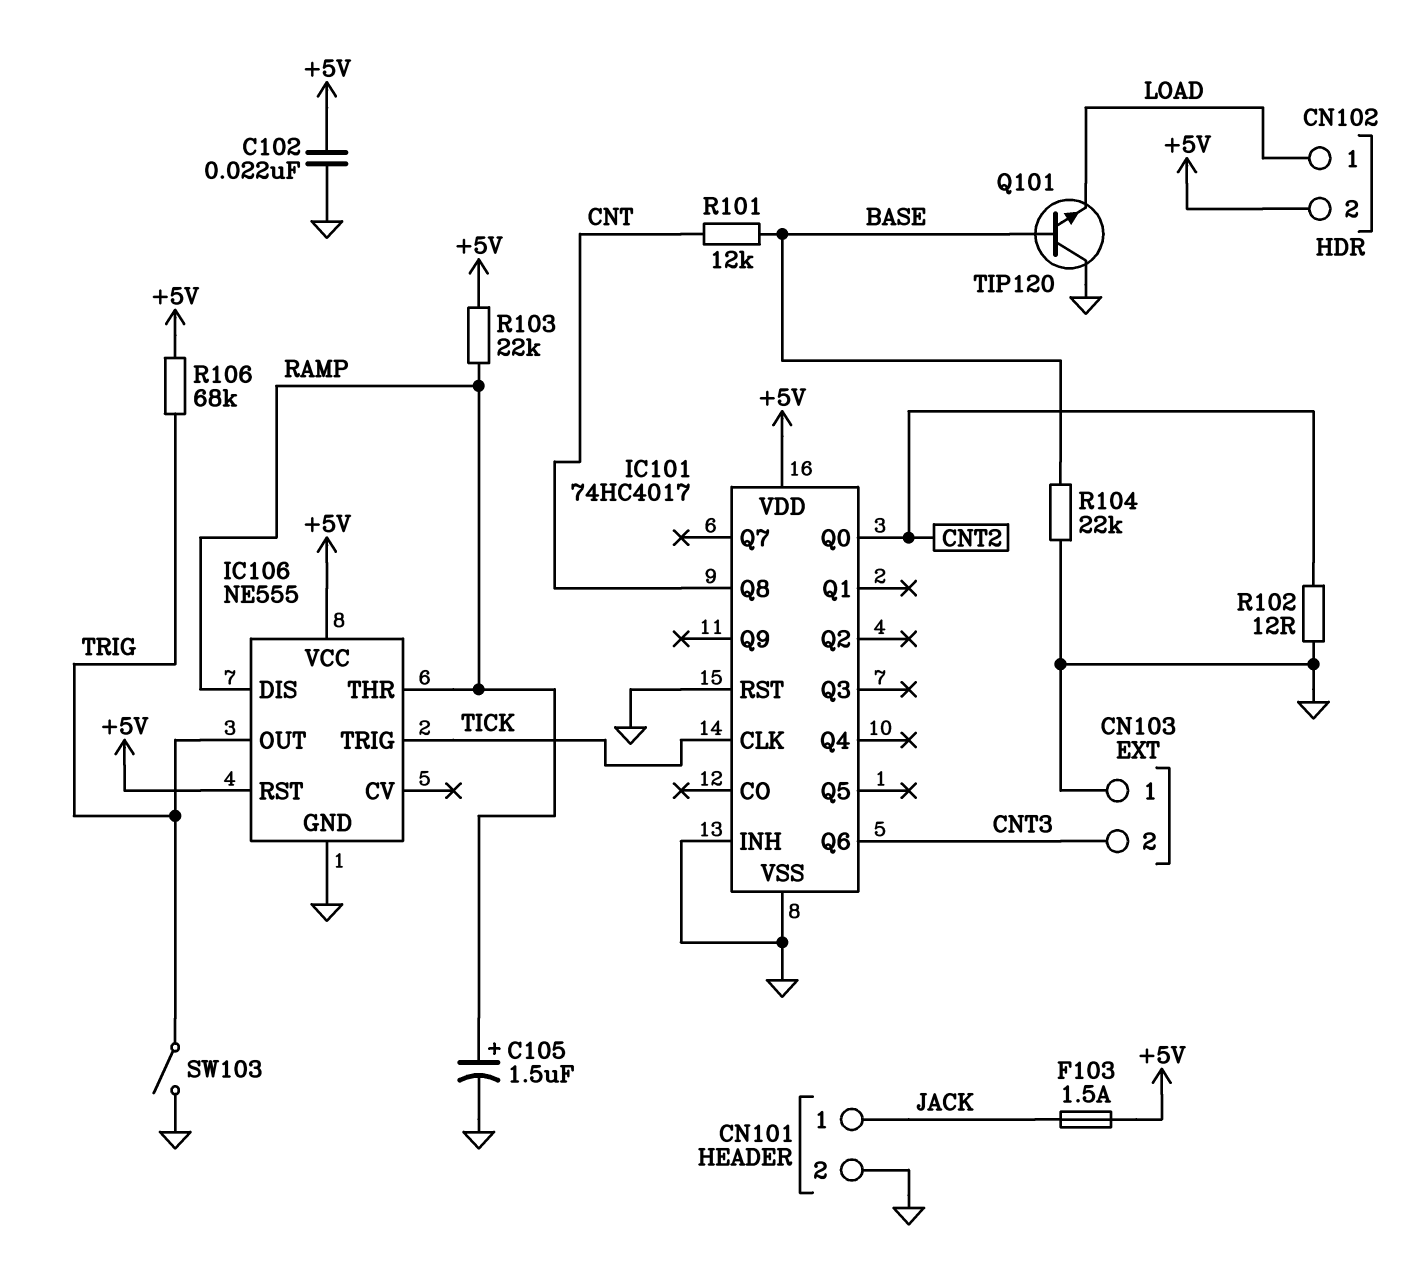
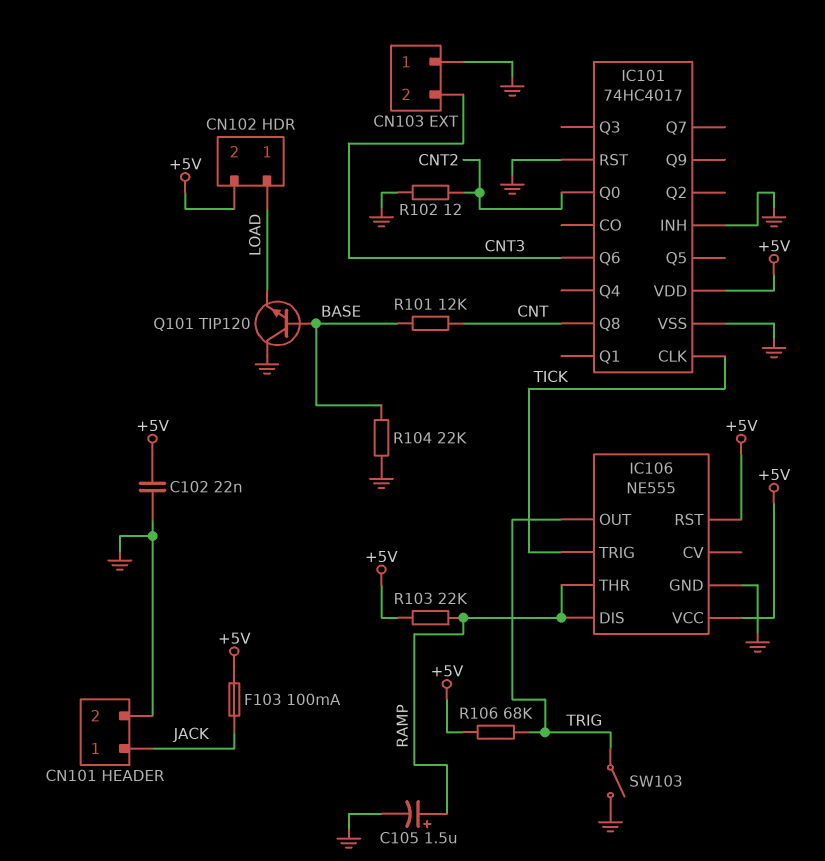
F103: 1.5A (+5V, JACK) -> 100mA (+5V, JACK)

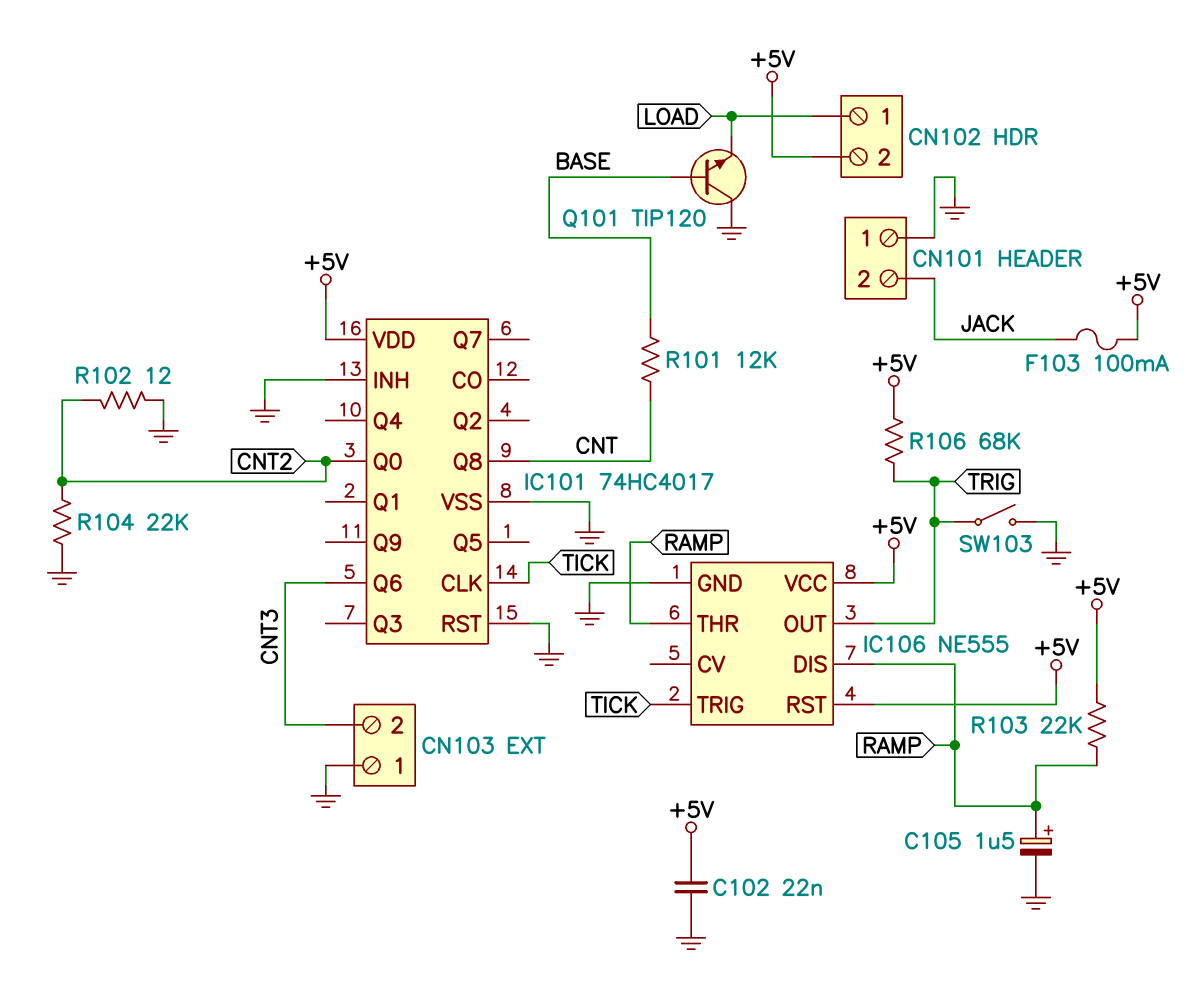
CN101 pin 1: JACK -> GND
CN101 pin 2: GND -> JACK
R104: 22k (BASE, GND) -> 22k (CNT2, GND)

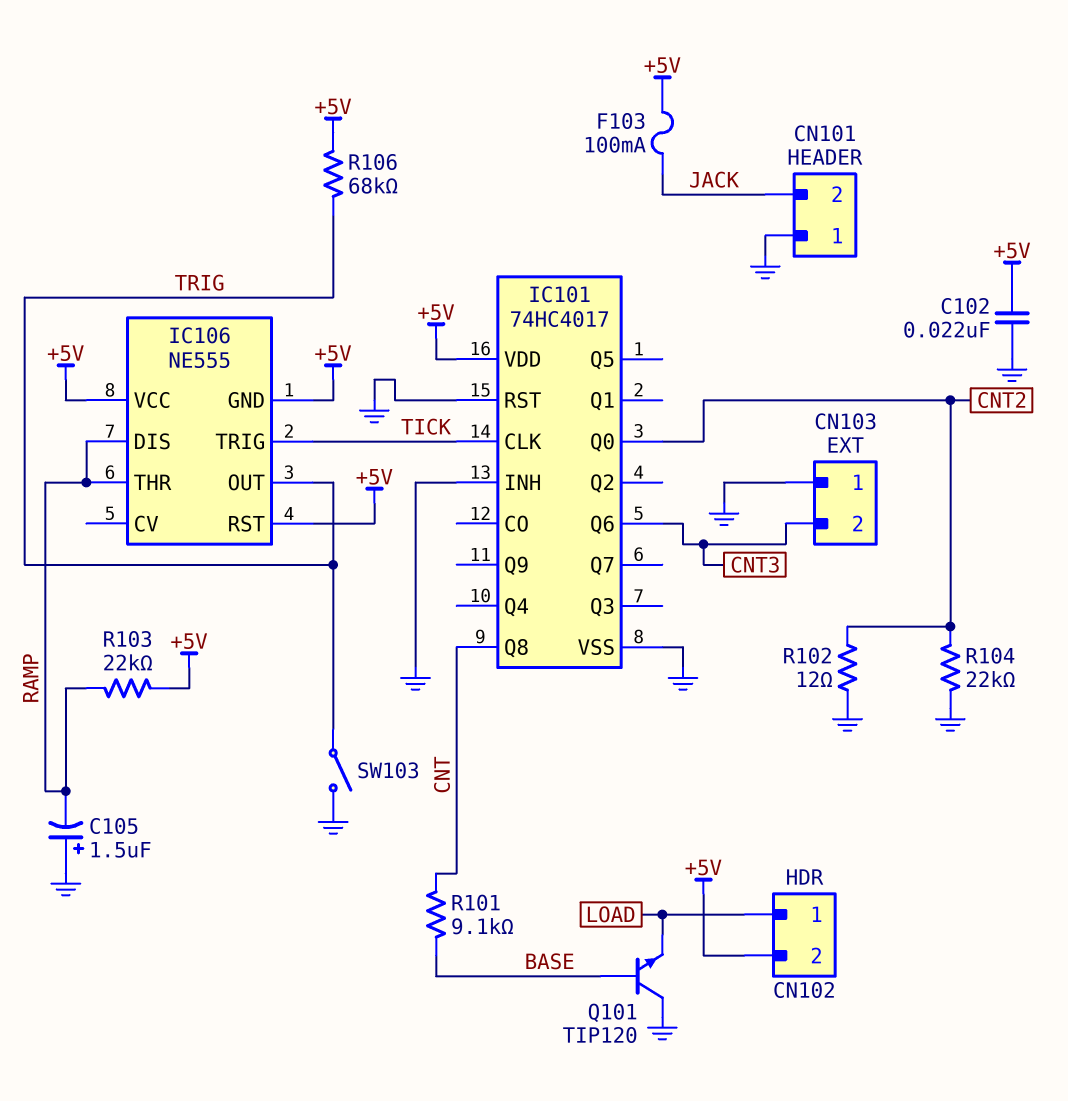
C105: 1.5uF (plus RAMP, minus GND) -> 1.5uF (plus GND, minus RAMP)
IC106 pin GND: GND -> +5V
R101: 12k (BASE, CNT) -> 9.1k (BASE, CNT)

